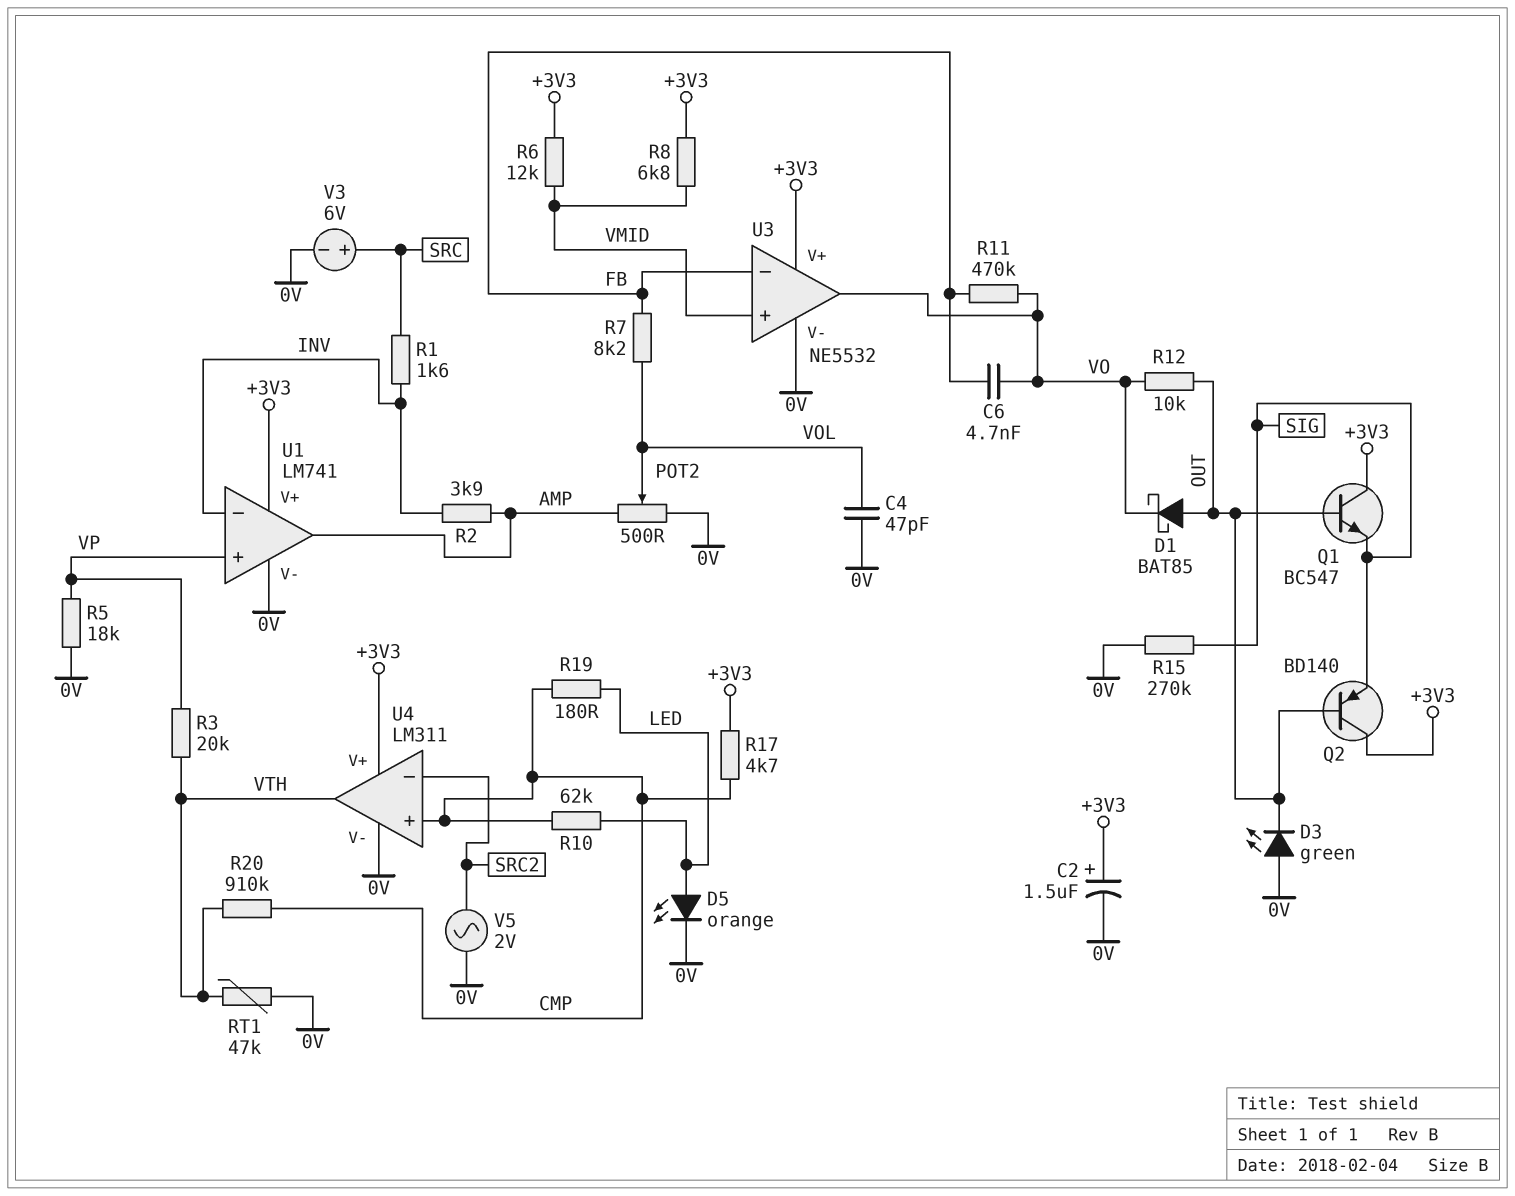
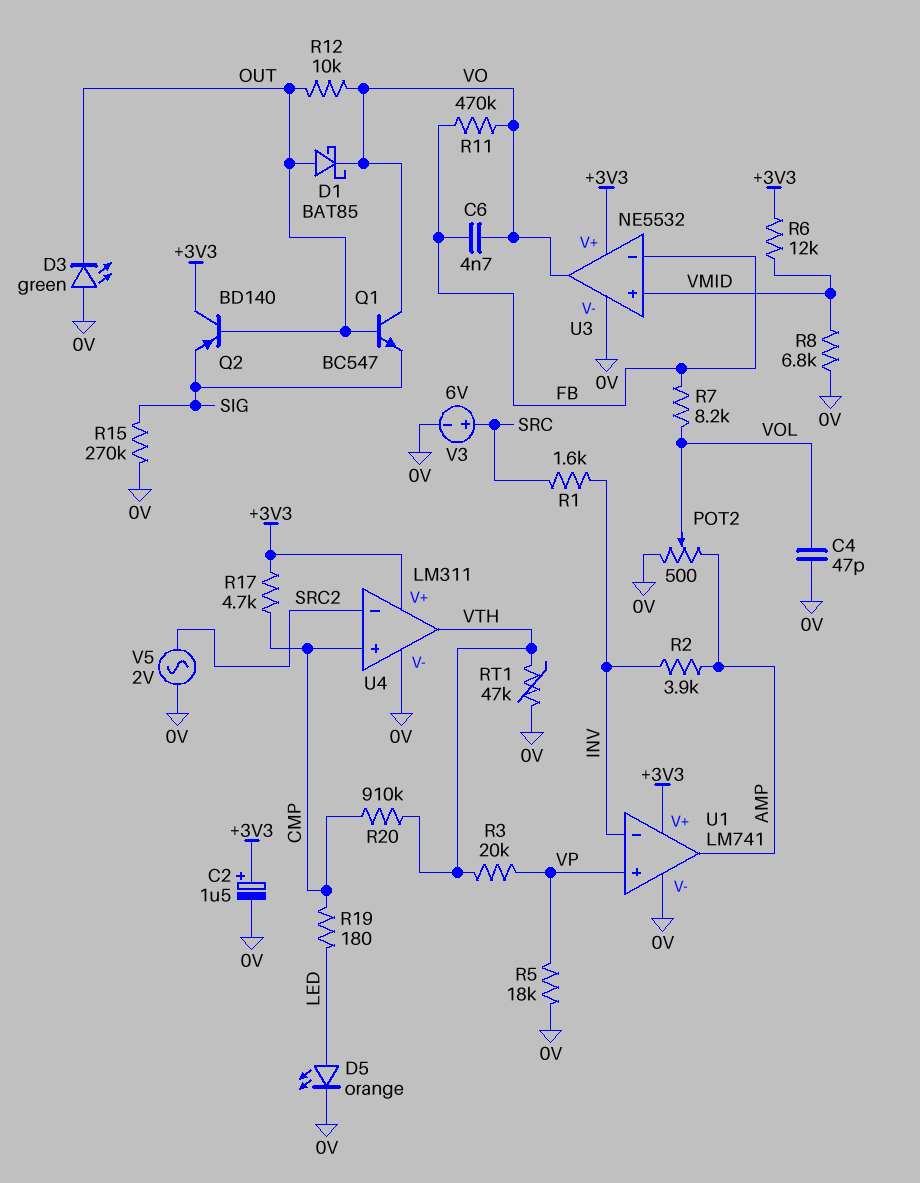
Q1: NPN BC547 (B OUT, C +3V3, E SIG) -> NPN BC547 (B OUT, C VO, E SIG)
R8: 6.8k (+3V3, VMID) -> 6.8k (0V, VMID)
R10: 62k (CMP, LED) -> none

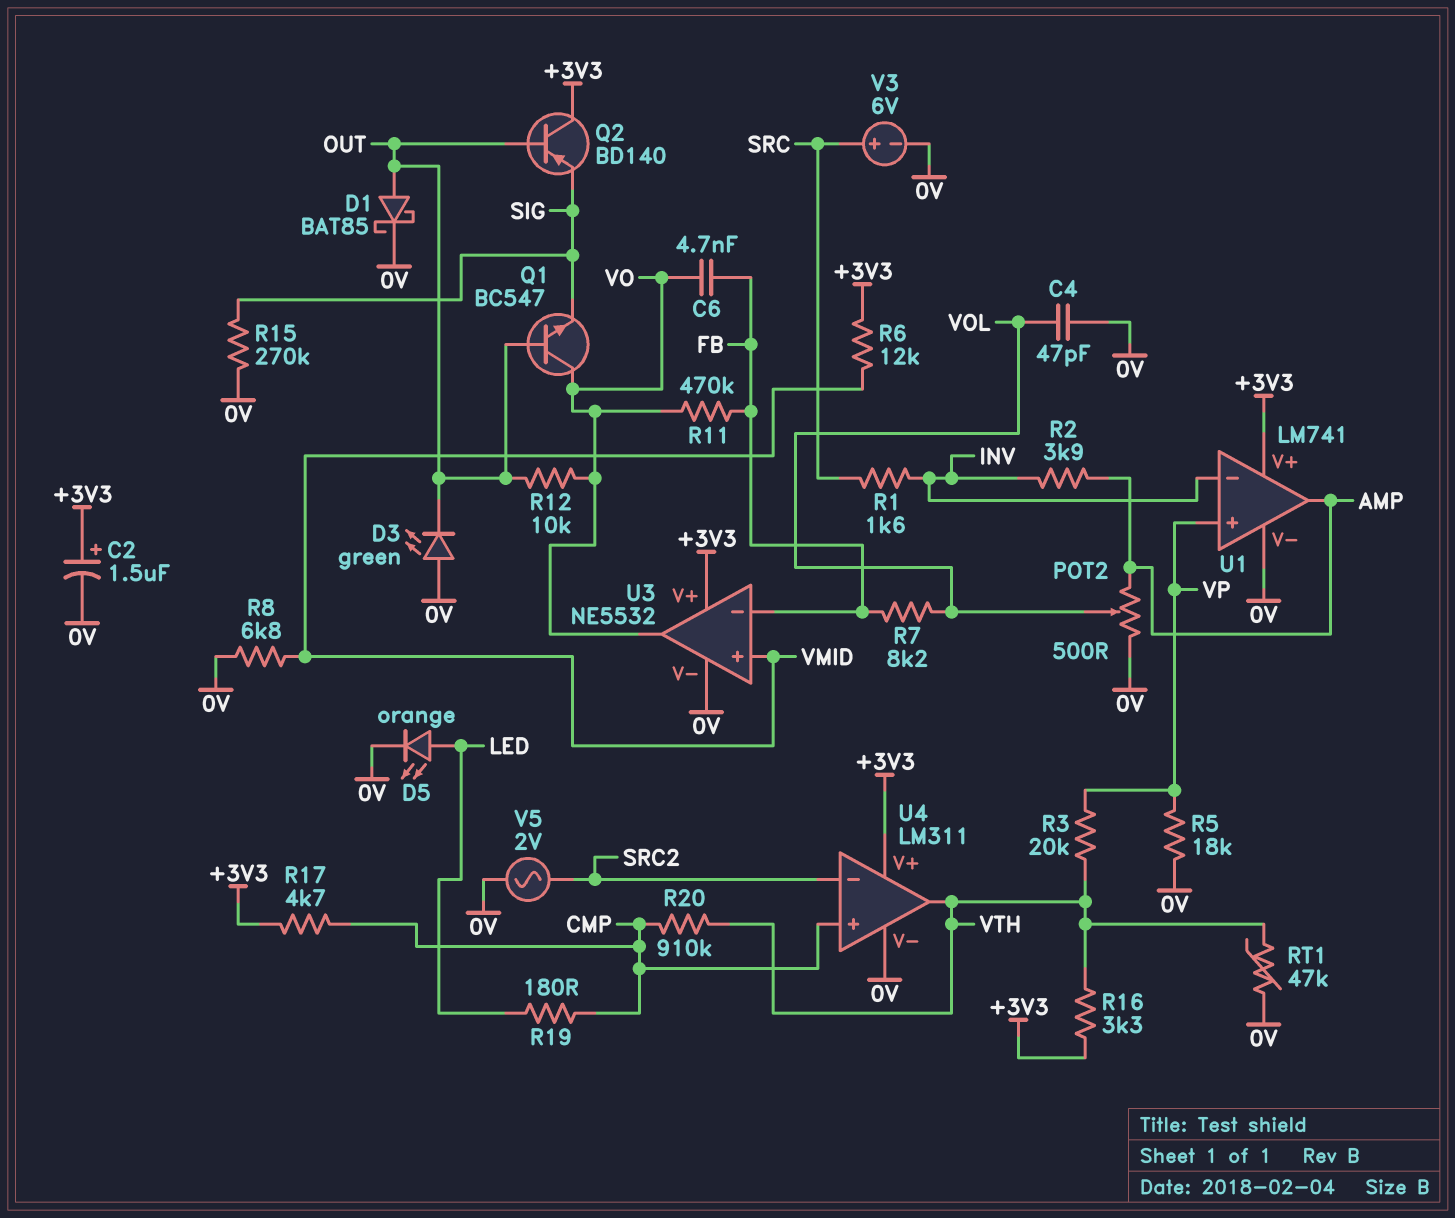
D1: schottky BAT85 (A OUT, K VO) -> schottky BAT85 (A OUT, K 0V)
R16: none -> 3.3k (+3V3, VTH)

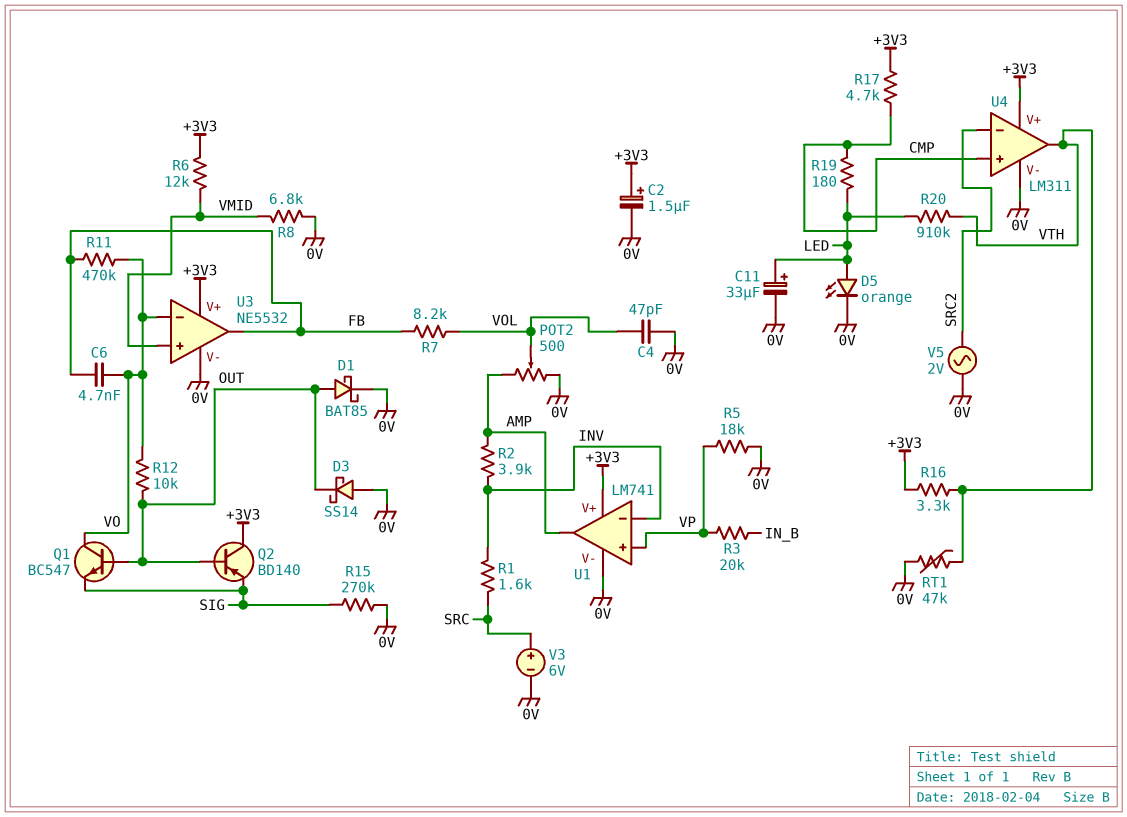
C11: none -> 33uF (plus LED, minus 0V)
D3: LED green (A 0V, K OUT) -> schottky SS14 (A 0V, K OUT)
R3: 20k (VP, VTH) -> 20k (IN_B, VP)
R20: 910k (CMP, VTH) -> 910k (LED, VTH)
U3 pin in-: FB -> VO
U3 pin out: VO -> FB

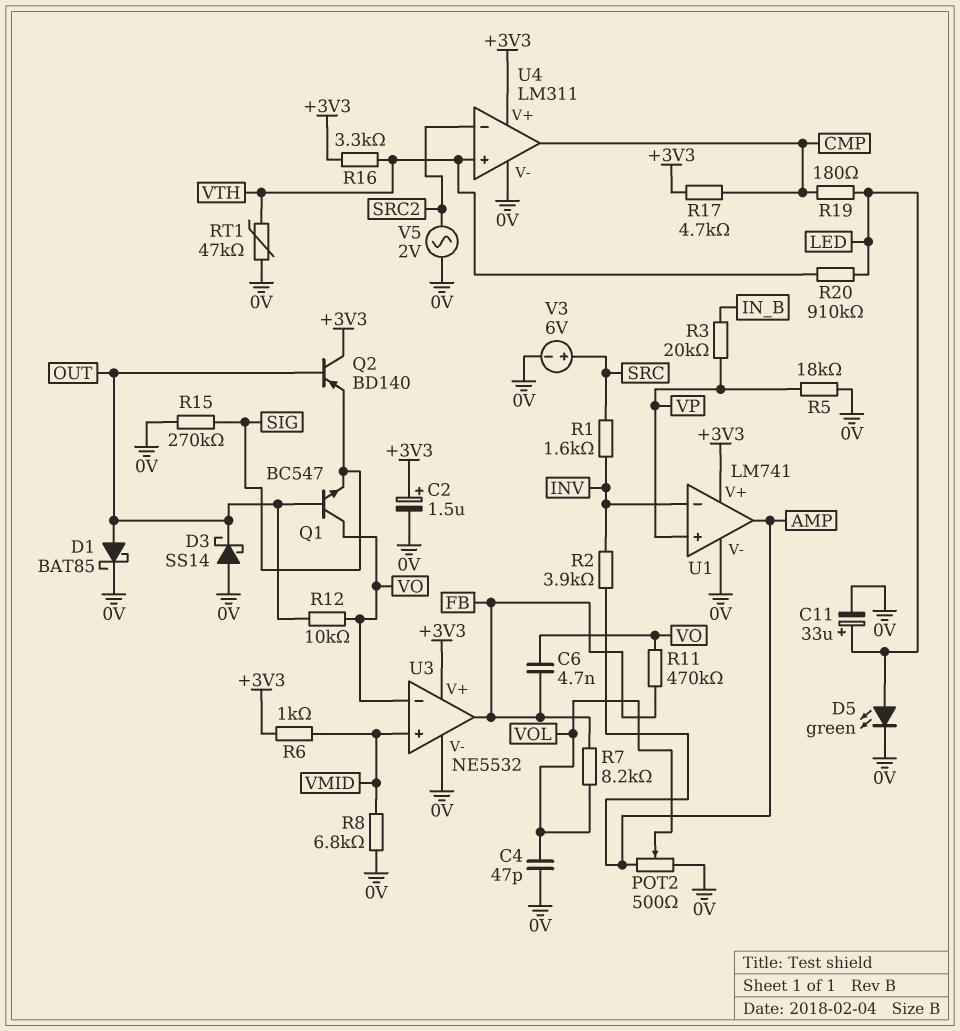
D5: LED orange (A LED, K 0V) -> LED green (A LED, K 0V)
R6: 12k (+3V3, VMID) -> 1k (+3V3, VMID)
U4 pin in+: CMP -> VTH
U4 pin out: VTH -> CMP

